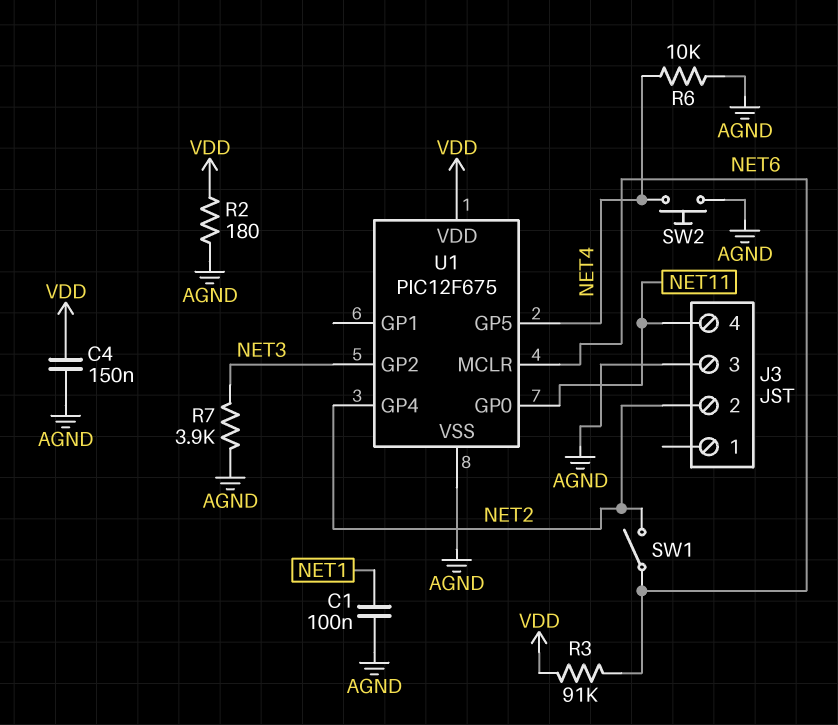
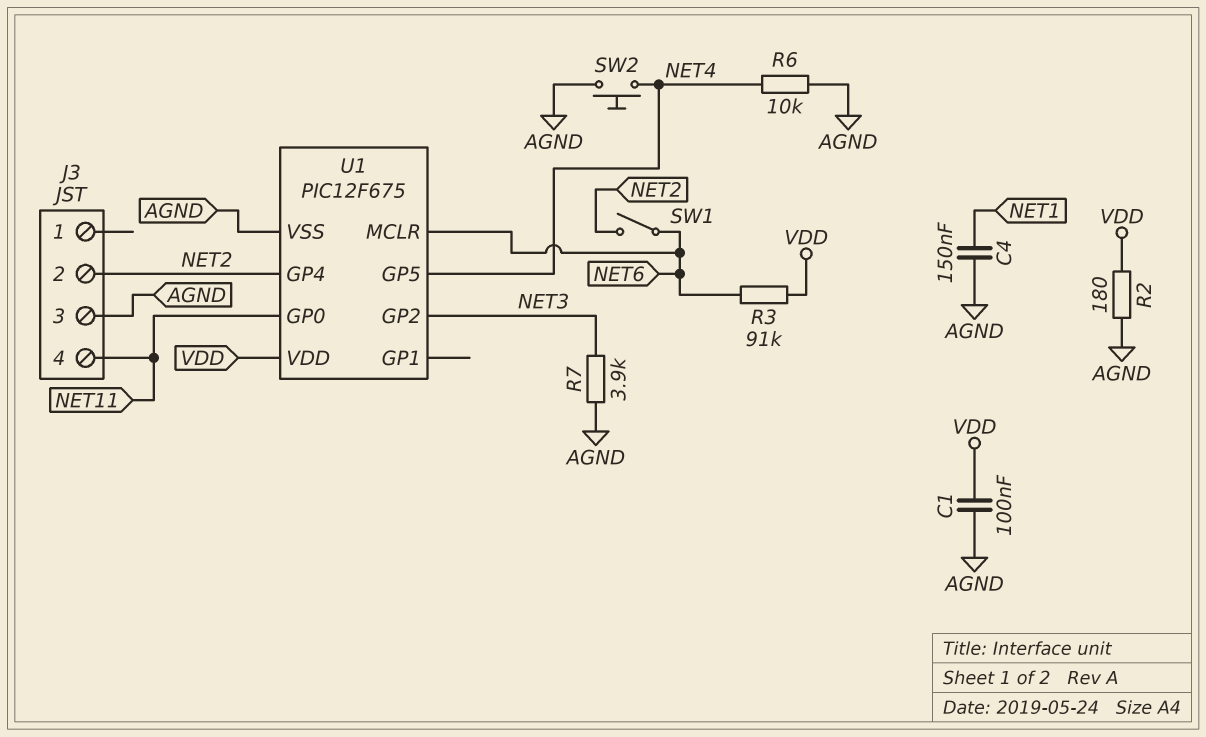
C1: 100nF (AGND, NET1) -> 100nF (AGND, VDD)
C4: 150nF (AGND, VDD) -> 150nF (AGND, NET1)

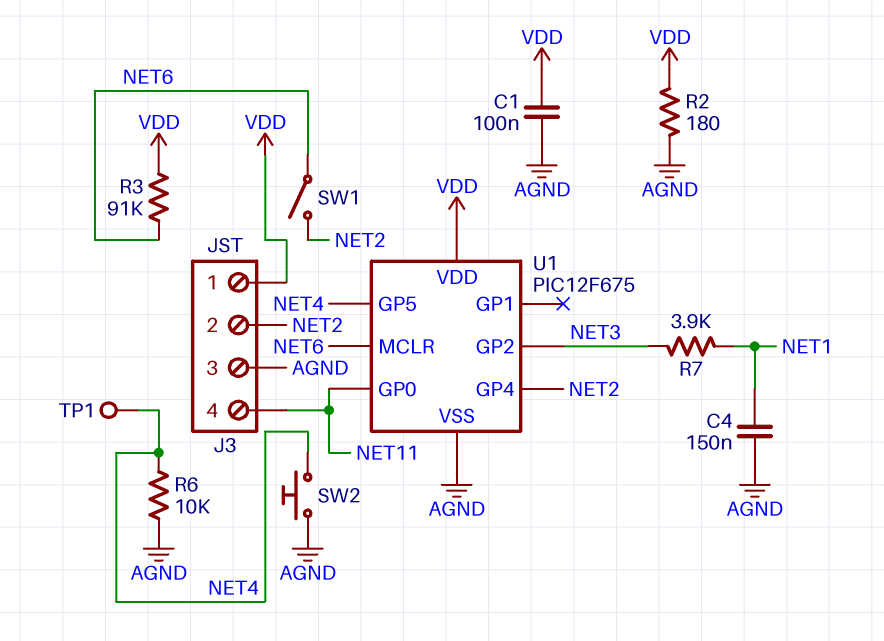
J3 pin 1: none -> VDD
R7: 3.9k (AGND, NET3) -> 3.9k (NET1, NET3)
TP1: none -> test point (NET4)

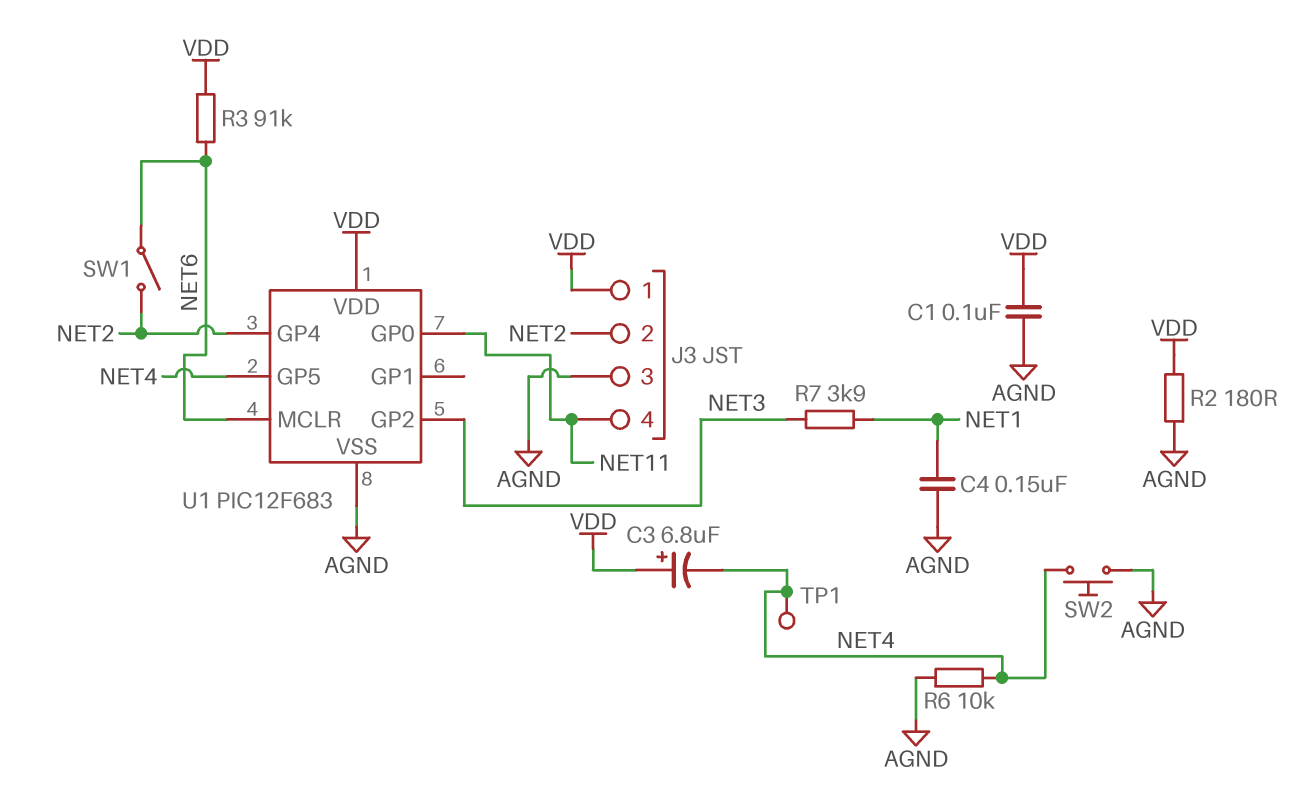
C3: none -> 6.8uF (plus VDD, minus NET4)
U1: PIC12F675 -> PIC12F683

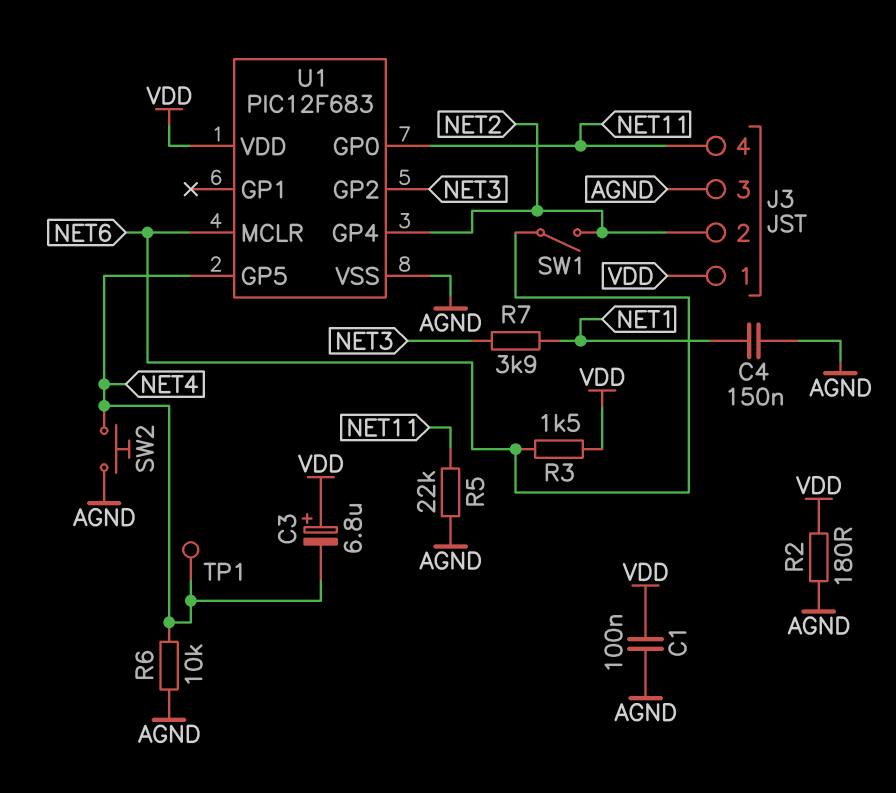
R3: 91k (NET6, VDD) -> 1.5k (NET6, VDD)
R5: none -> 22k (AGND, NET11)

